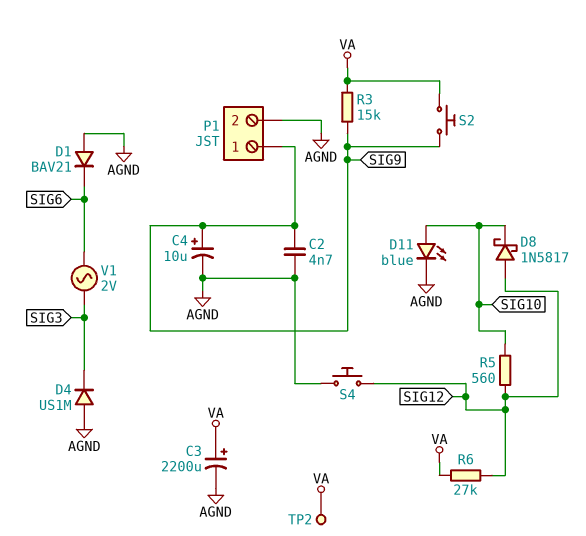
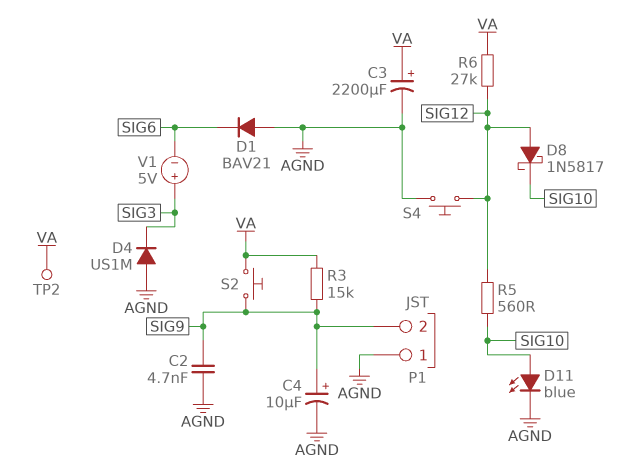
P1 pin 1: SIG9 -> AGND
P1 pin 2: AGND -> SIG9
V1: AC 2V (SIG3, SIG6) -> 5V (plus SIG3, minus SIG6)

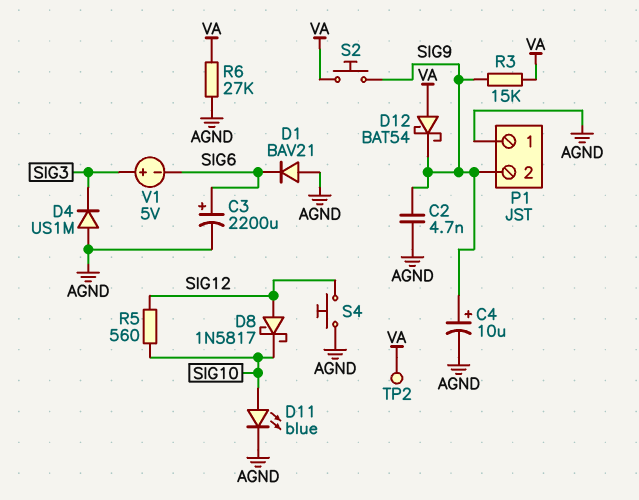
C3: 2200uF (plus VA, minus AGND) -> 2200uF (plus SIG6, minus AGND)
D12: none -> schottky BAT54 (A VA, K SIG9)
R6: 27k (SIG12, VA) -> 27k (AGND, VA)

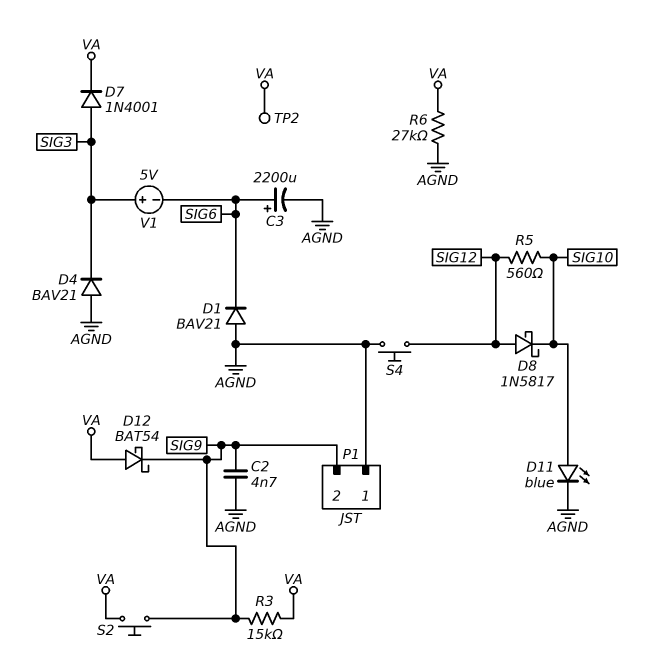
C4: 10uF (plus SIG9, minus AGND) -> none
D4: diode US1M (A AGND, K SIG3) -> diode BAV21 (A AGND, K SIG3)
D7: none -> diode 1N4001 (A SIG3, K VA)

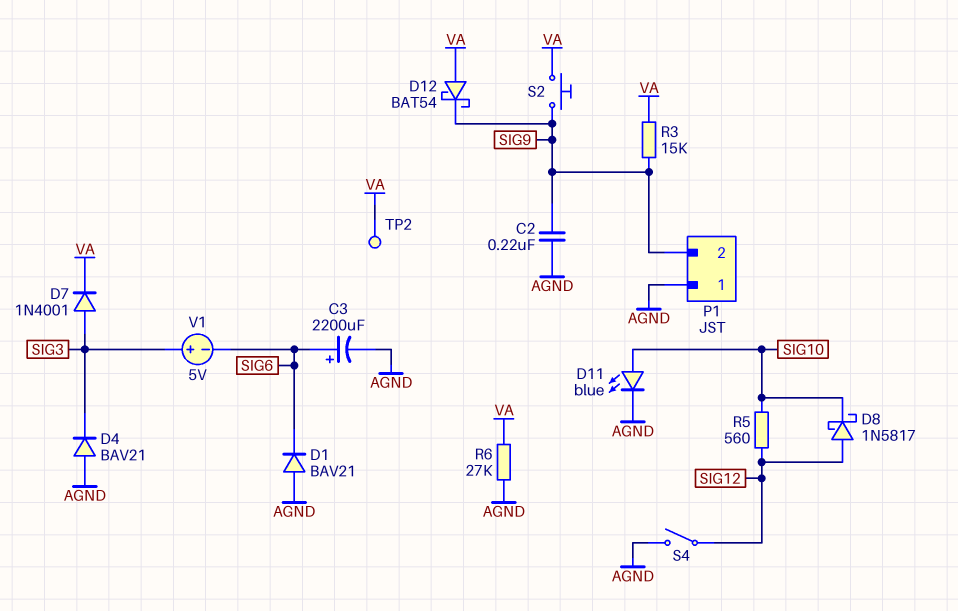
C2: 4.7nF (AGND, SIG9) -> 220nF (AGND, SIG9)
S4: button (AGND, SIG12) -> switch (AGND, SIG12)

